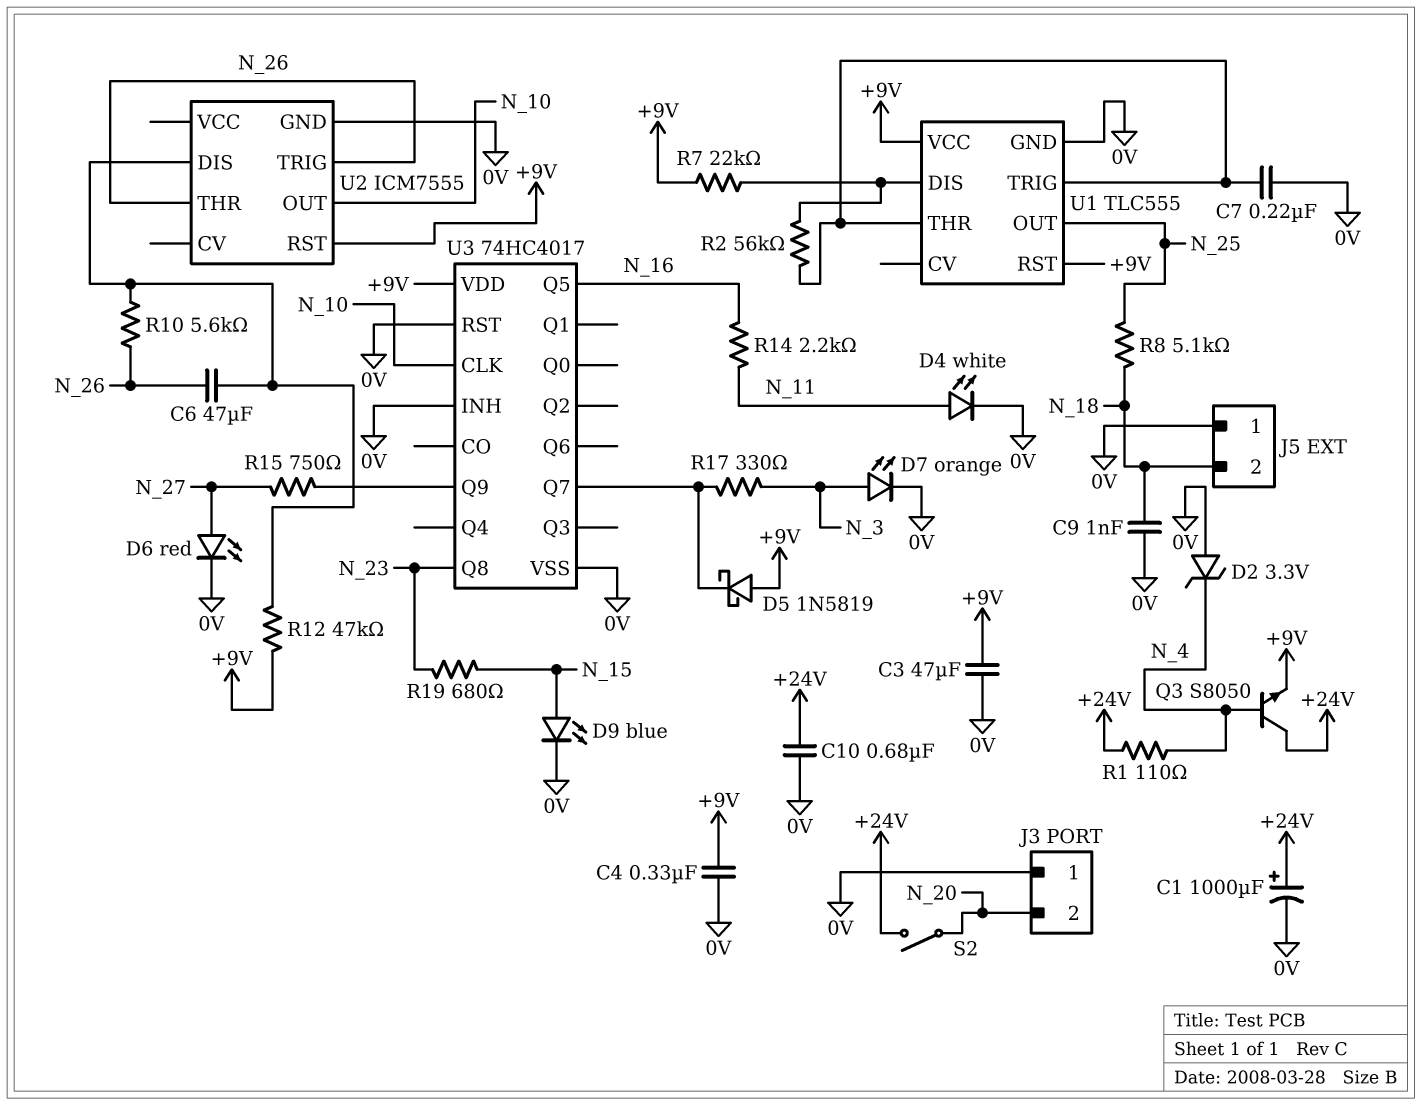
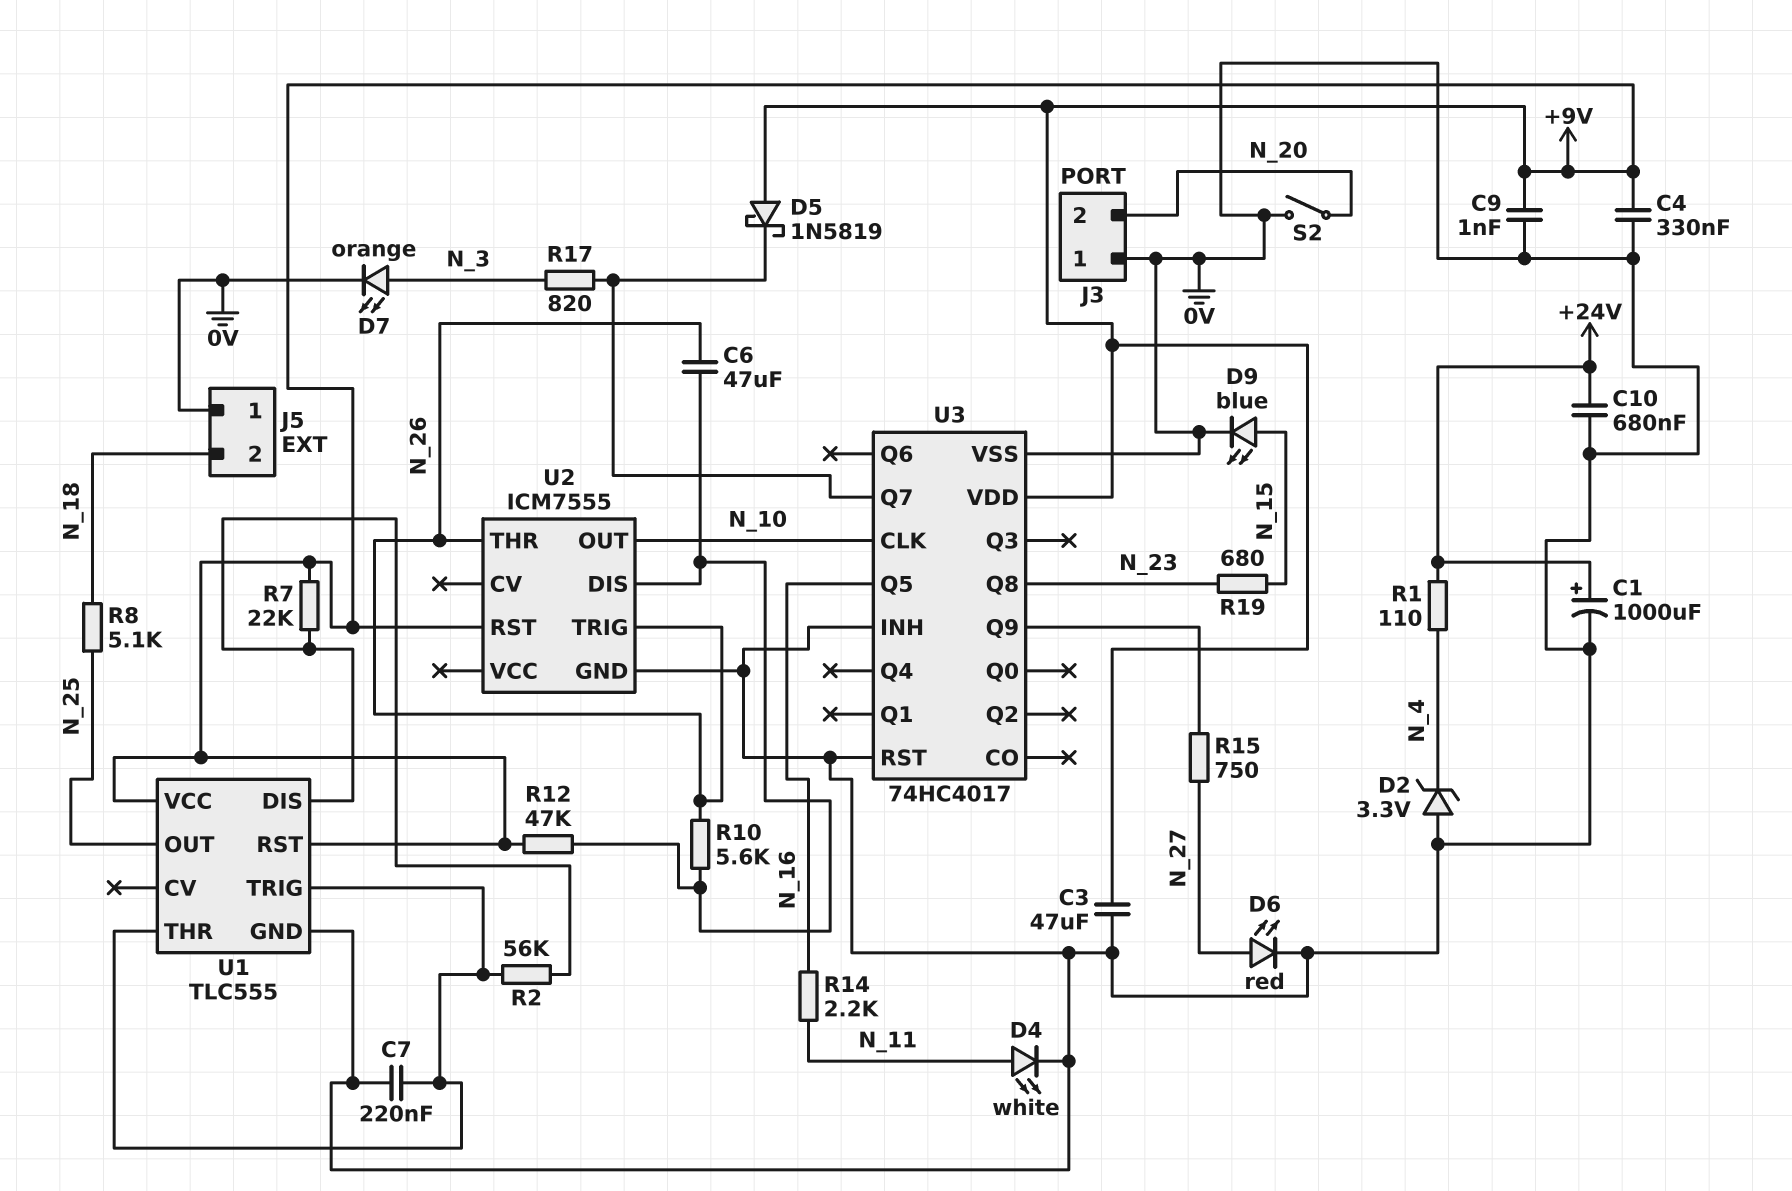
C9: 1nF (0V, N_18) -> 1nF (+9V, 0V)
Q3: NPN S8050 (B N_4, C +24V, E +9V) -> none
R17: 330 (N_3, U3/Q7) -> 820 (N_3, U3/Q7)
S2: switch (+24V, N_20) -> switch (0V, N_20)

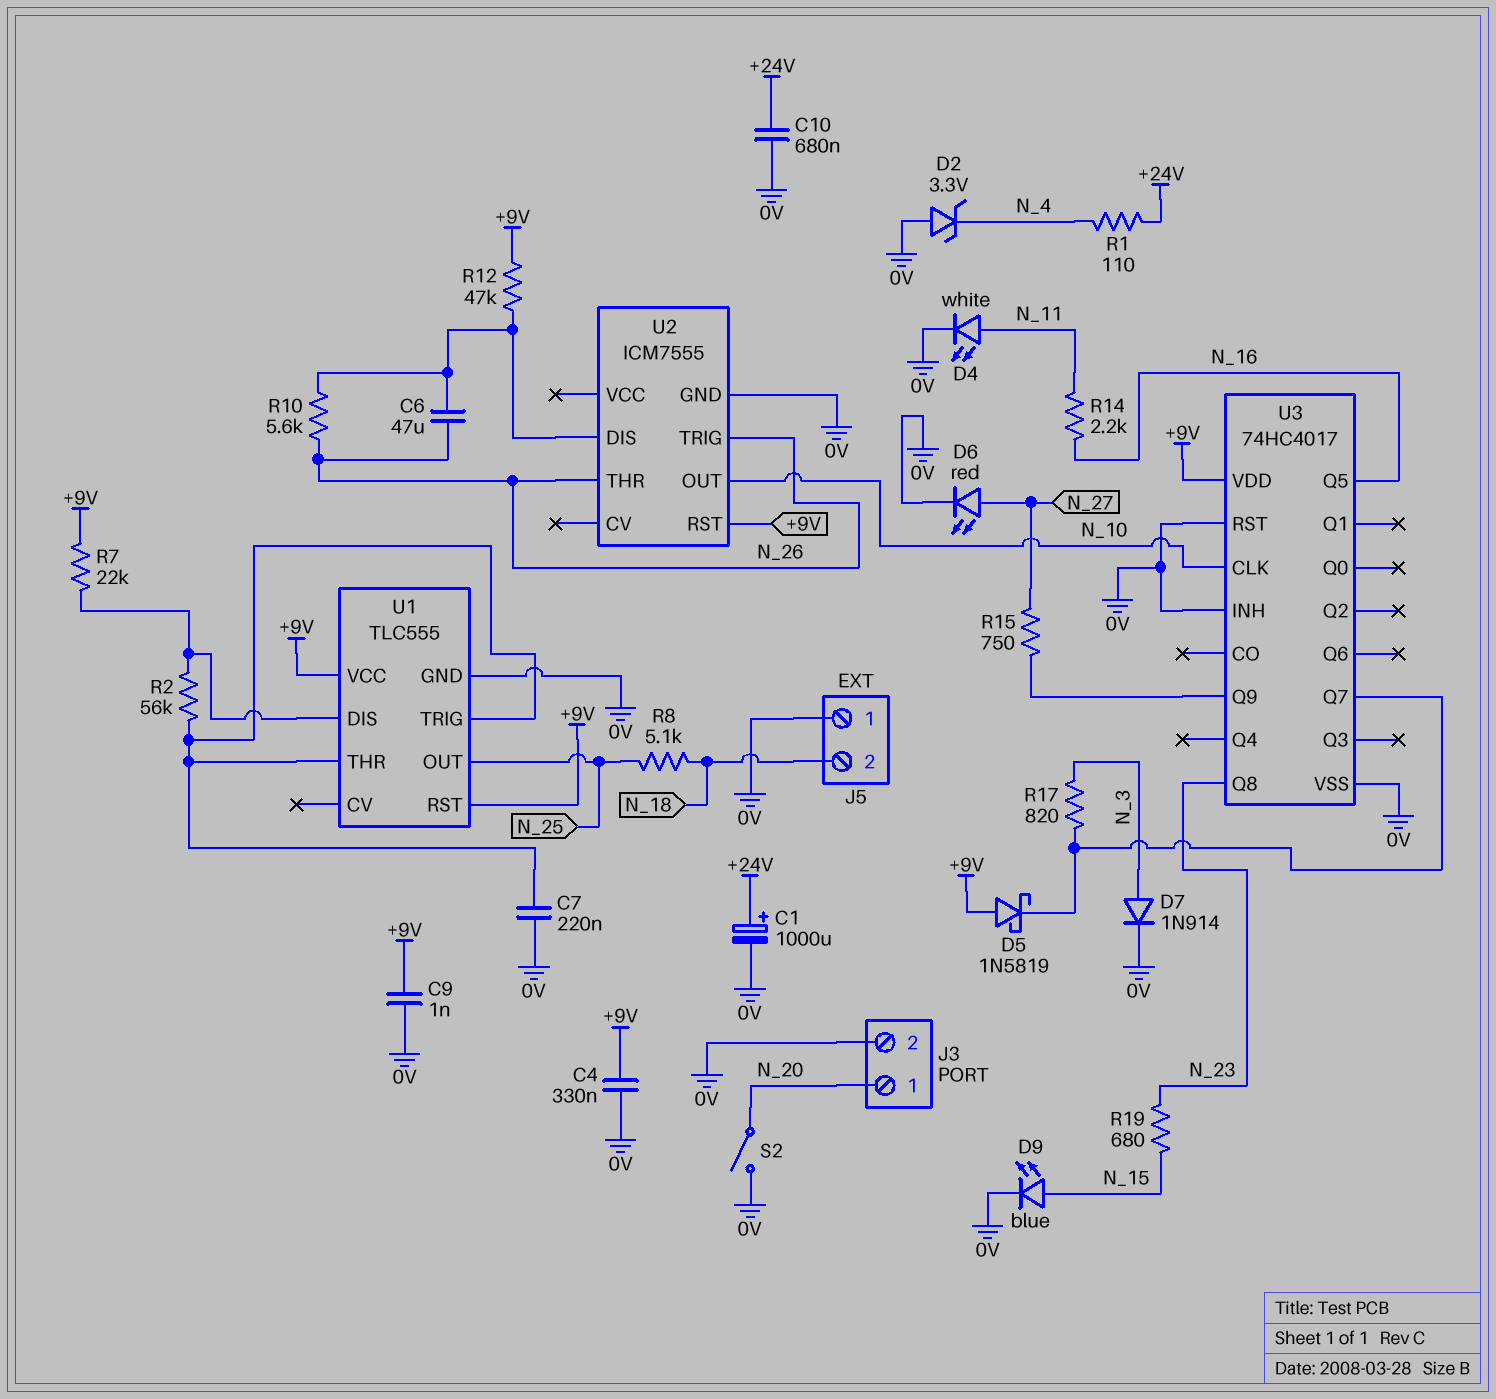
C3: 47uF (+9V, 0V) -> none
D7: LED orange (A N_3, K 0V) -> diode 1N914 (A N_3, K 0V)
J3 pin 1: 0V -> N_20
J3 pin 2: N_20 -> 0V

